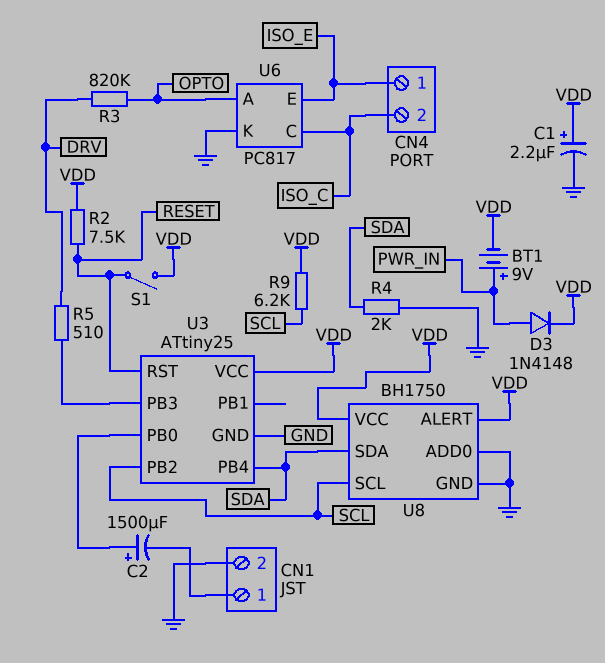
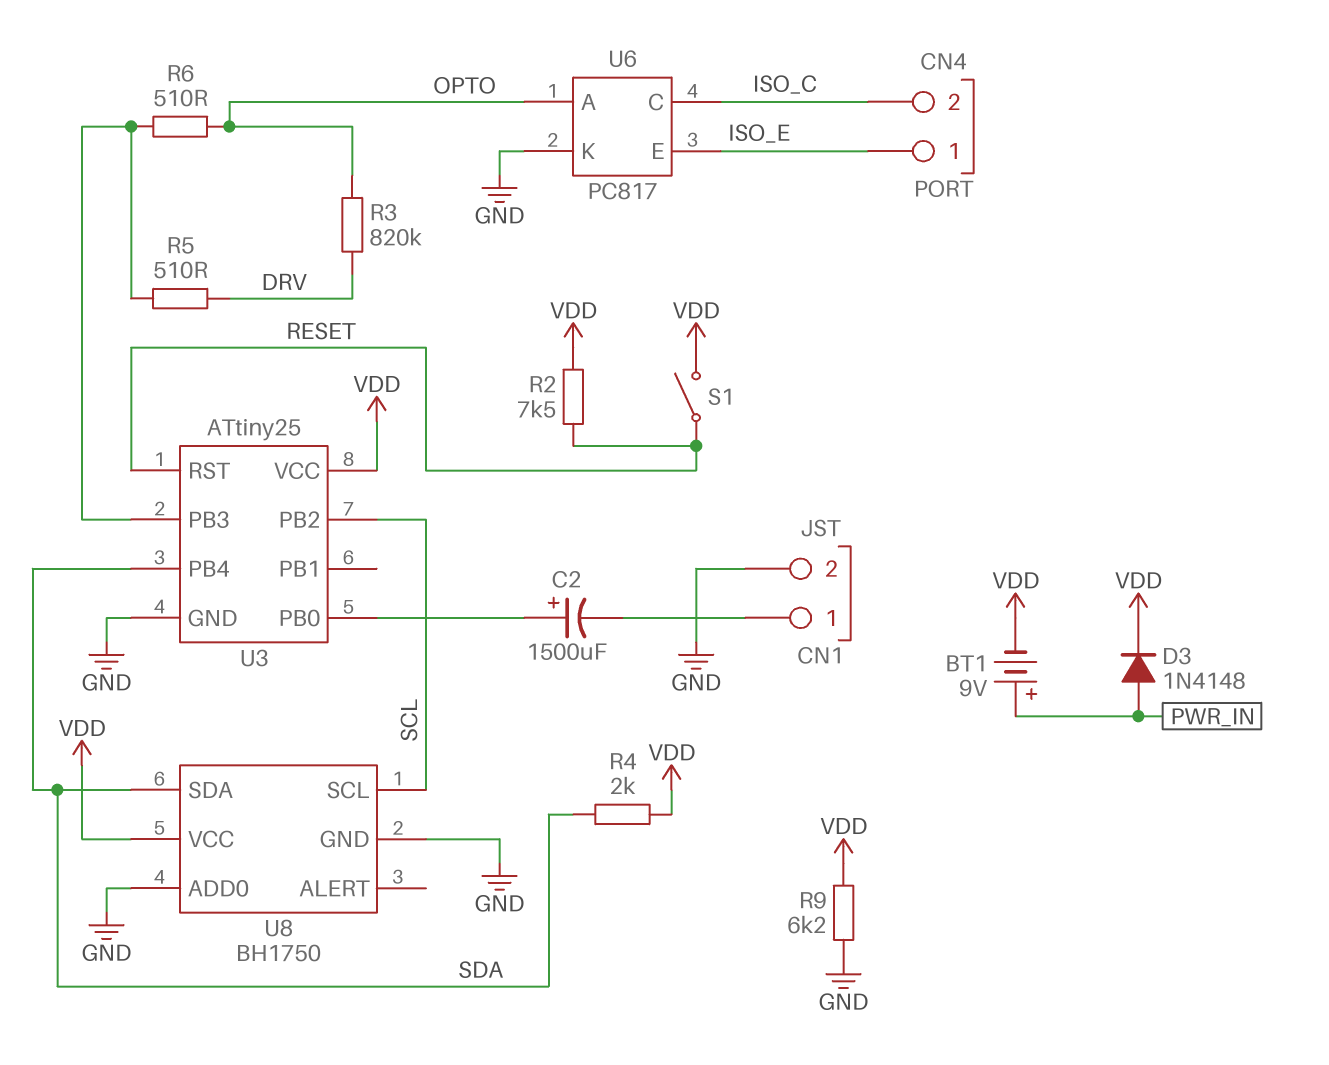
C1: 2.2uF (plus VDD, minus GND) -> none
R4: 2k (GND, SDA) -> 2k (SDA, VDD)
R6: none -> 510 (OPTO, U3/PB3)
R9: 6.2k (SCL, VDD) -> 6.2k (GND, VDD)
U8 pin ALERT: VDD -> none

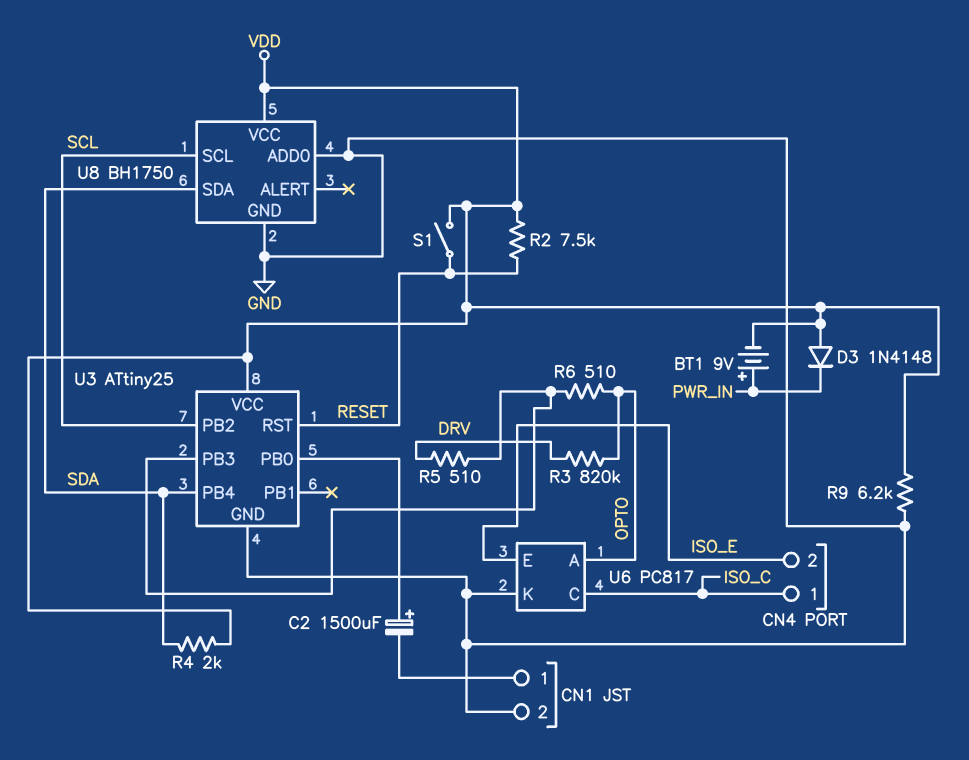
CN4 pin 1: ISO_E -> ISO_C
CN4 pin 2: ISO_C -> ISO_E
D3: diode 1N4148 (A PWR_IN, K VDD) -> diode 1N4148 (A VDD, K PWR_IN)

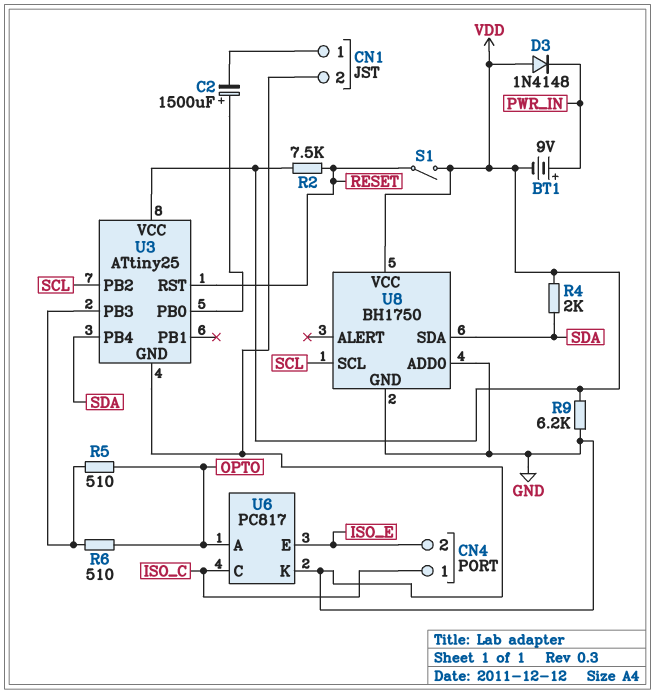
R3: 820k (DRV, OPTO) -> none
R5: 510 (DRV, U3/PB3) -> 510 (OPTO, U3/PB3)

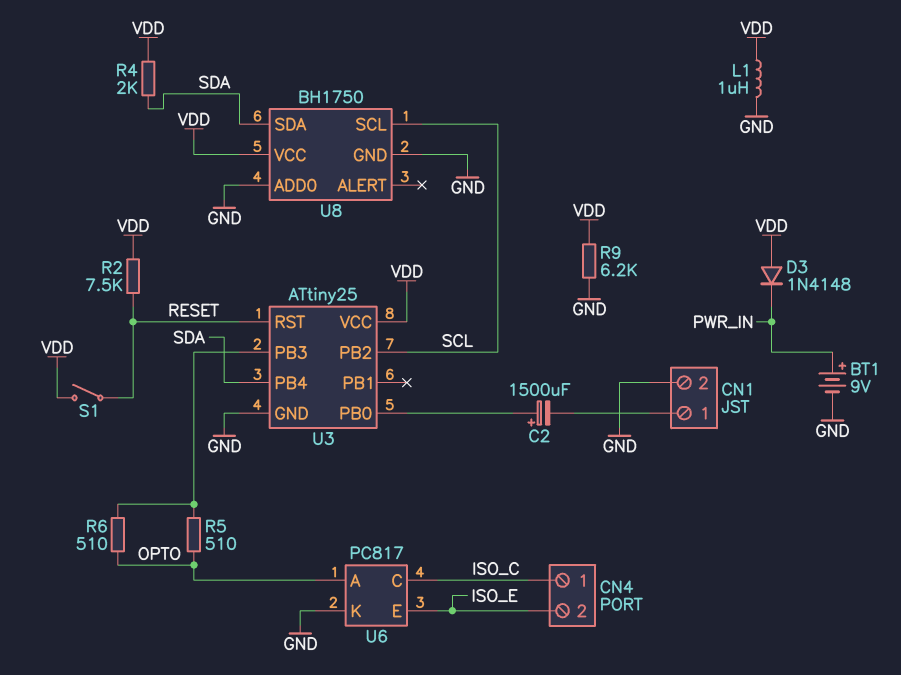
BT1: 9V (plus PWR_IN, minus VDD) -> 9V (plus PWR_IN, minus GND)
L1: none -> 1uH (GND, VDD)

